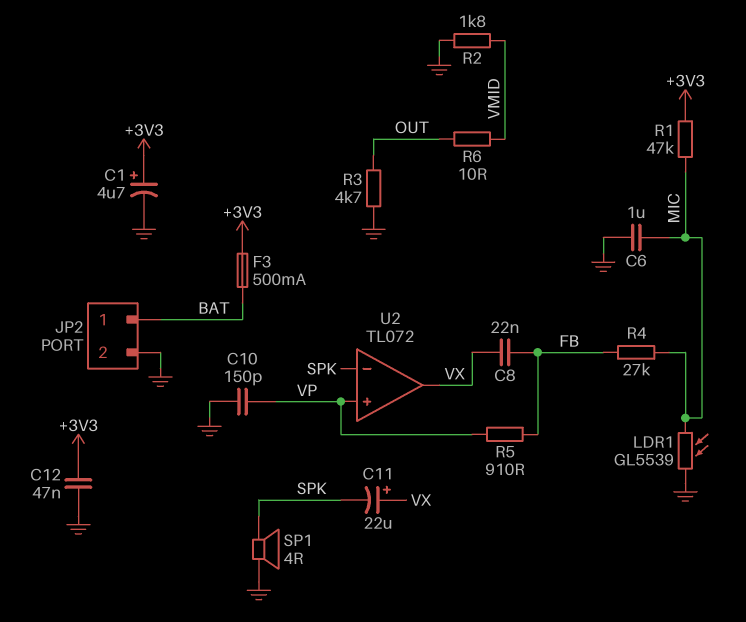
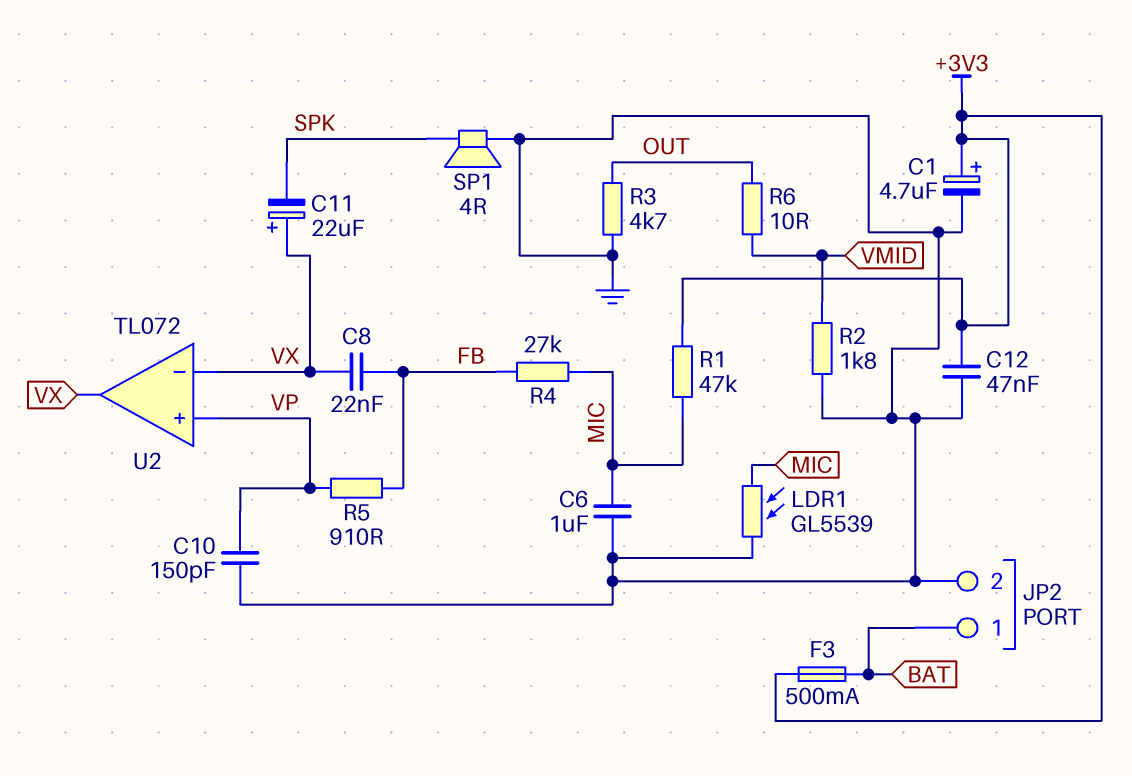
U2 pin in-: SPK -> VX

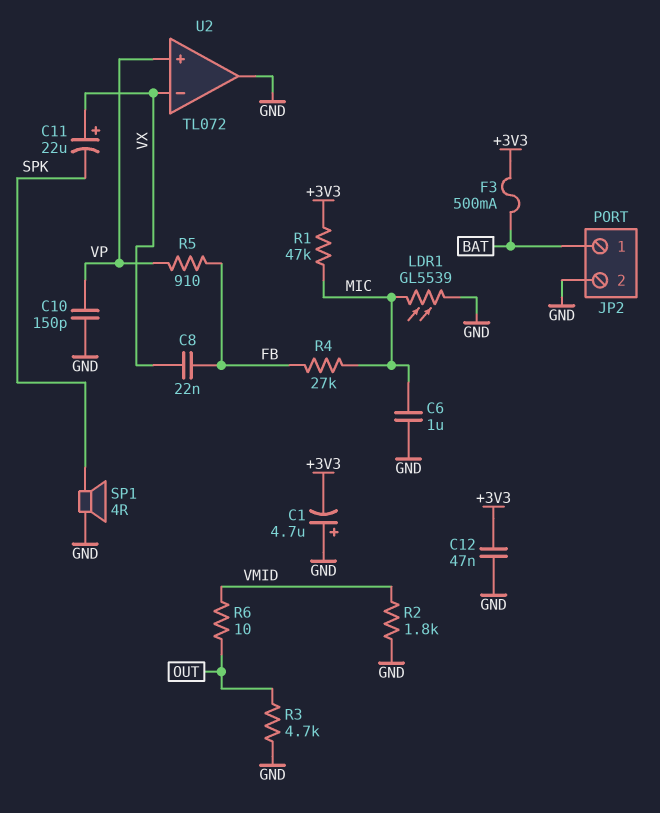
C1: 4.7uF (plus +3V3, minus GND) -> 4.7uF (plus GND, minus +3V3)
U2 pin out: VX -> GND

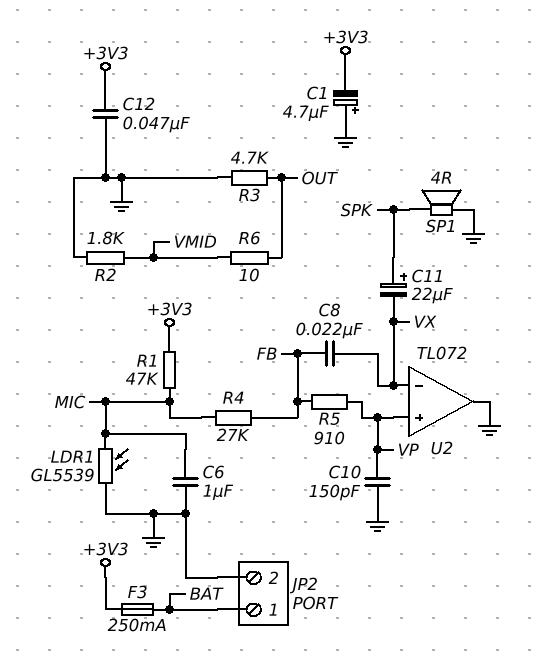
C11: 22uF (plus VX, minus SPK) -> 22uF (plus SPK, minus VX)
F3: 500mA (+3V3, BAT) -> 250mA (+3V3, BAT)

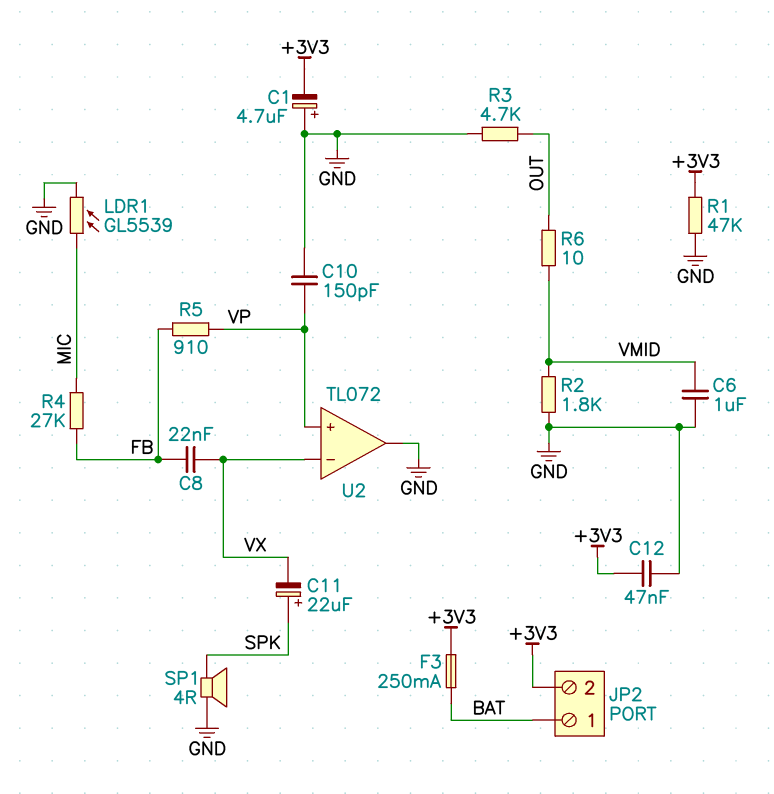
C6: 1uF (GND, MIC) -> 1uF (GND, VMID)
JP2 pin 2: GND -> +3V3
R1: 47k (+3V3, MIC) -> 47k (+3V3, GND)

